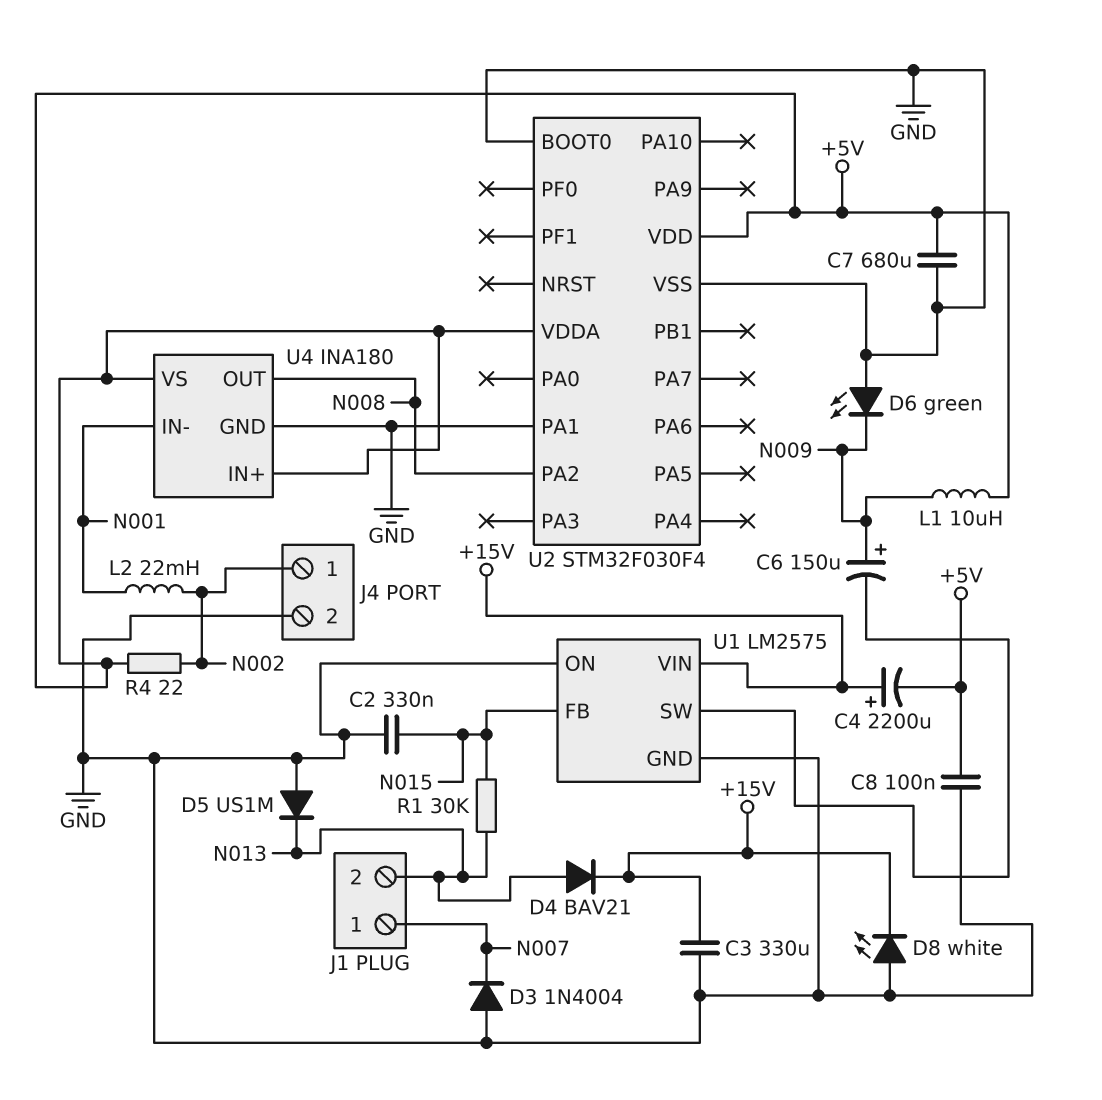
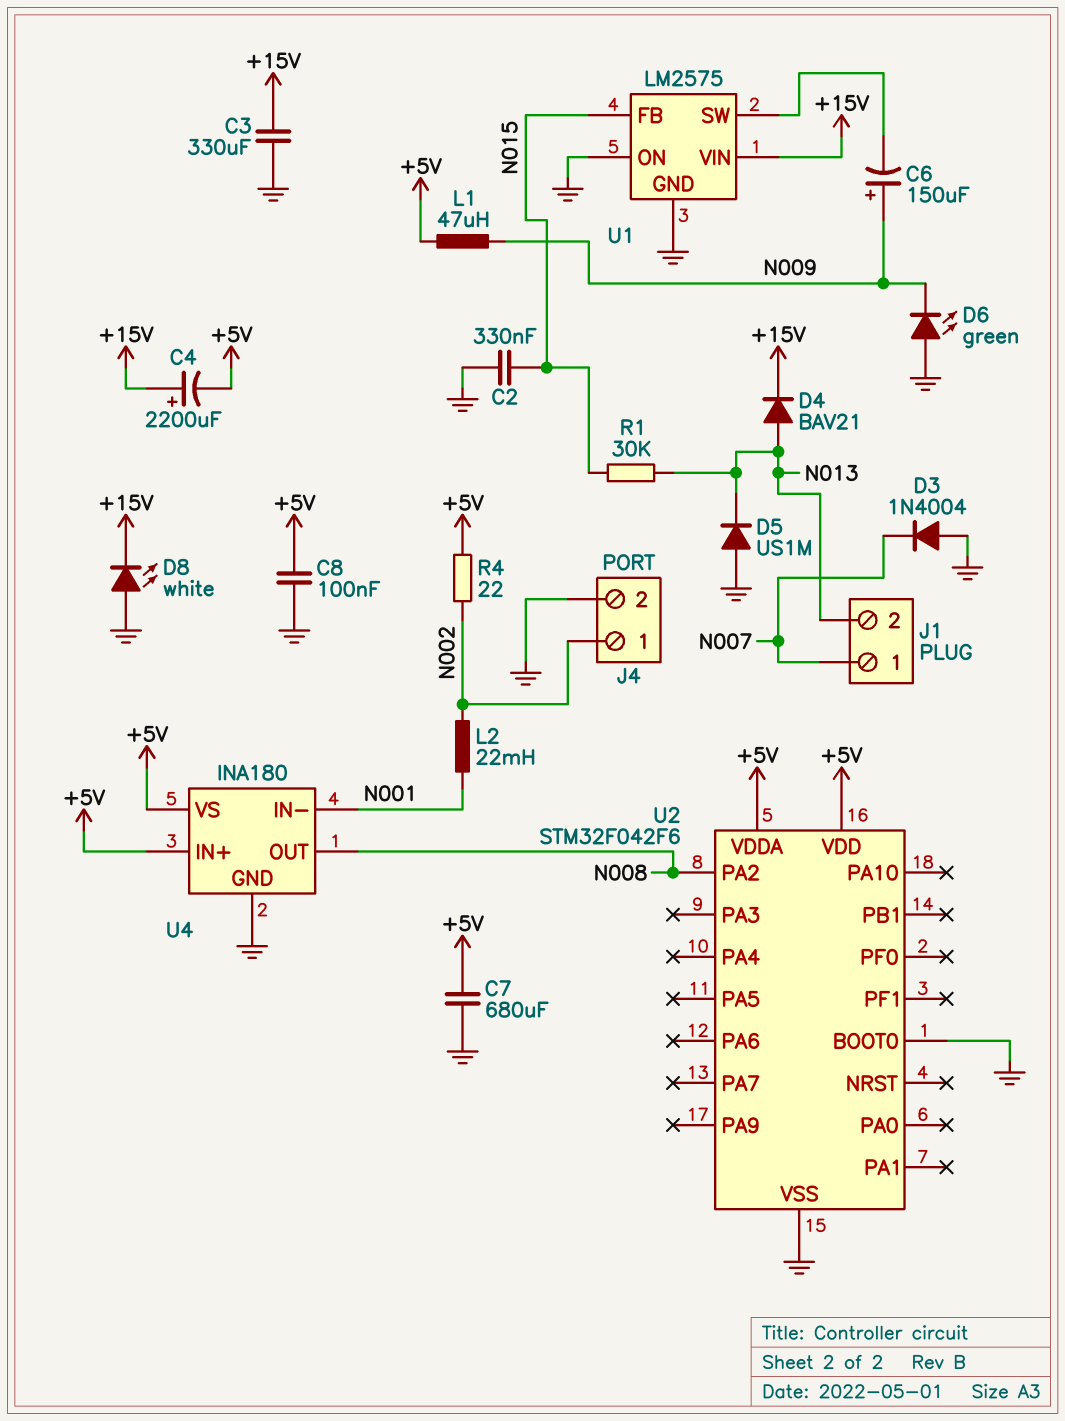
L1: 10uH (+5V, N009) -> 47uH (+5V, N009)
U2: STM32F030F4 -> STM32F042F6
U2 pin PA1: GND -> none

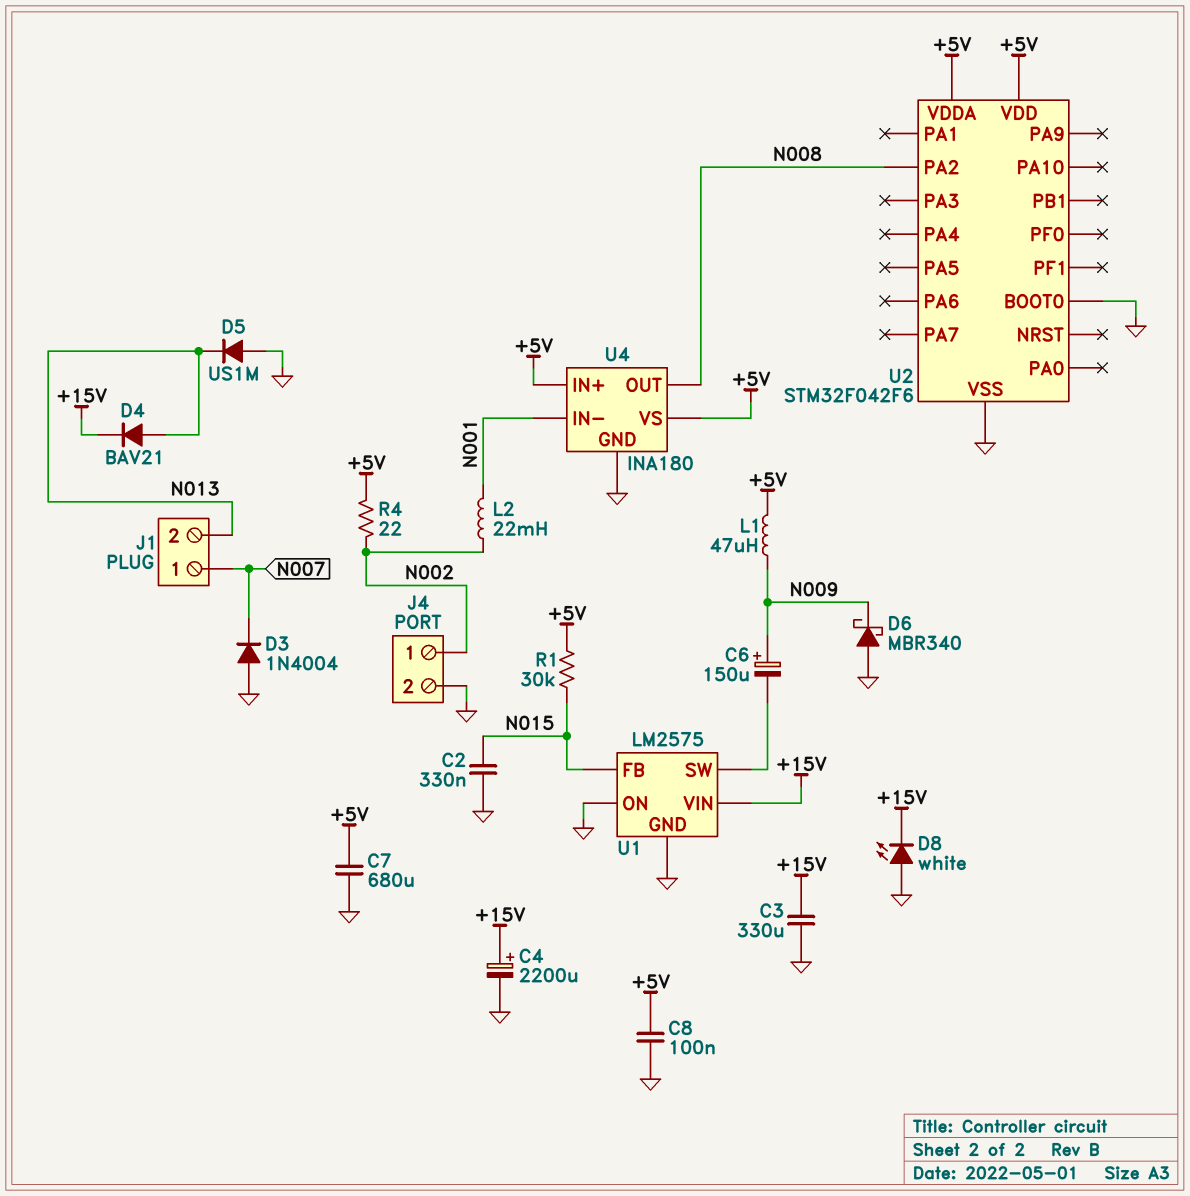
C4: 2200uF (plus +15V, minus +5V) -> 2200uF (plus +15V, minus GND)
D6: LED green (A GND, K N009) -> schottky MBR340 (A GND, K N009)
R1: 30k (N013, N015) -> 30k (+5V, N015)

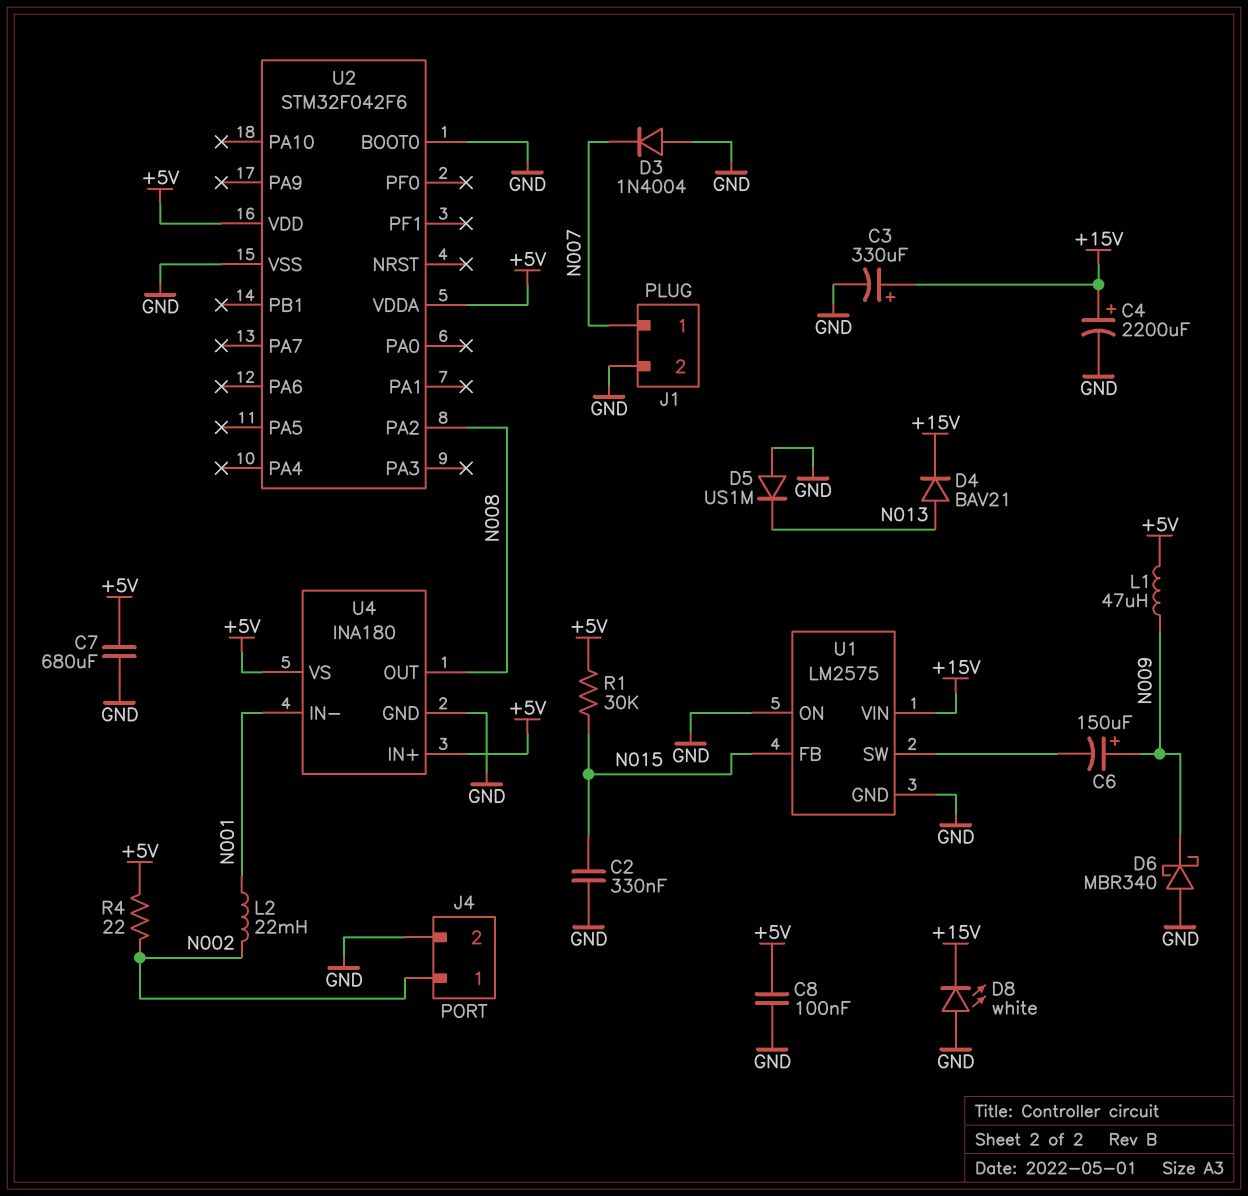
C3: 330uF (+15V, GND) -> 330uF (plus +15V, minus GND)
J1 pin 2: N013 -> GND

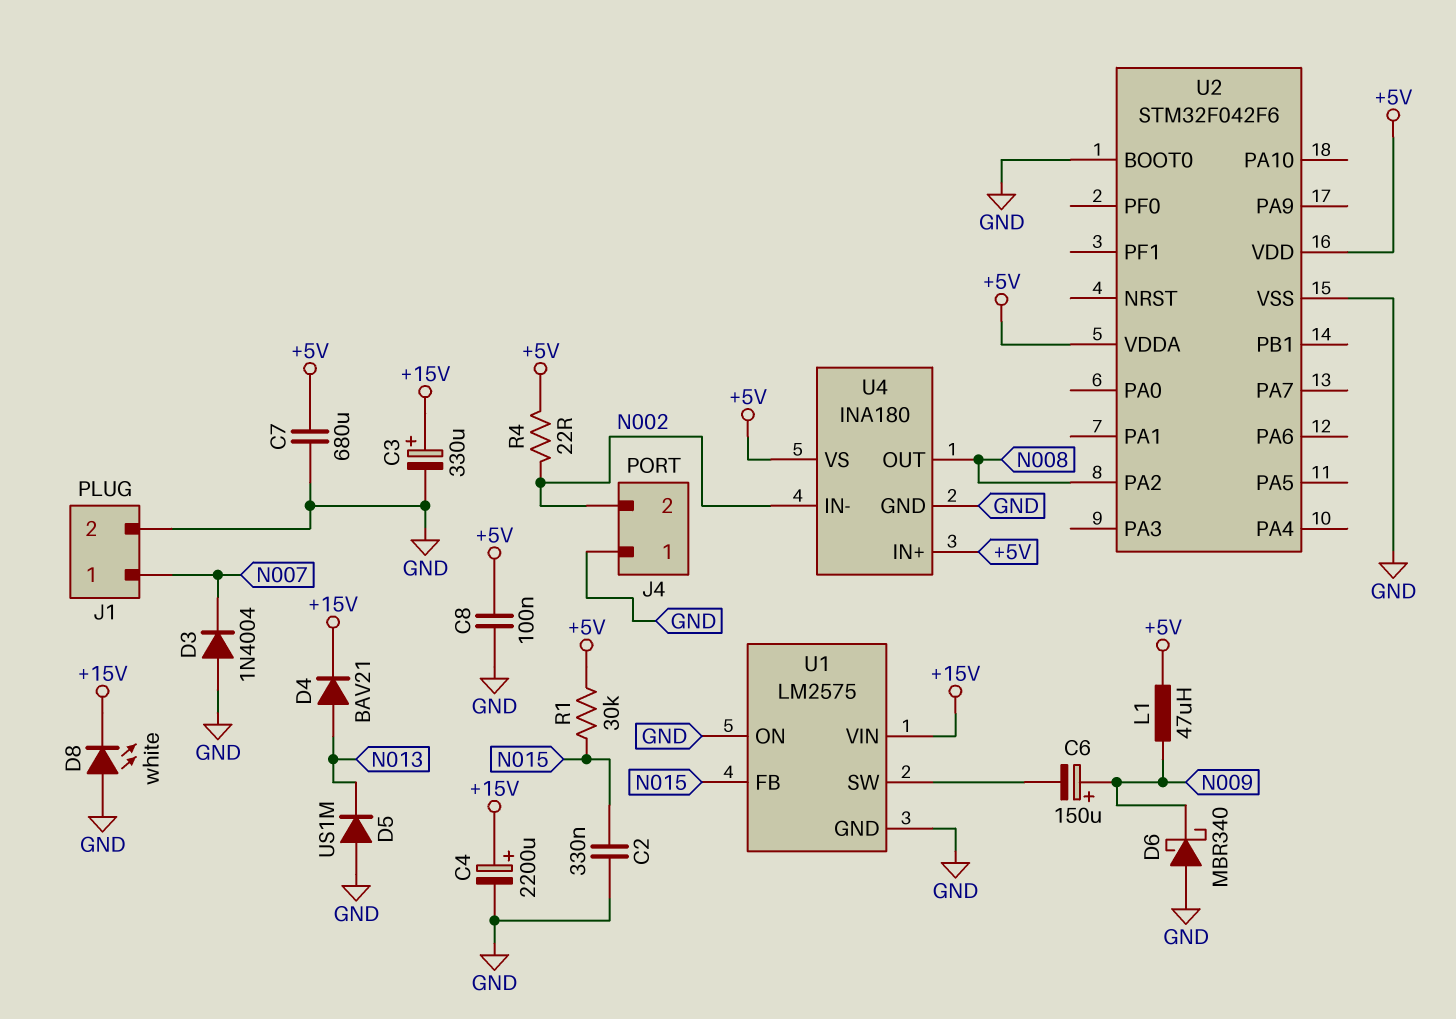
J4 pin 1: N002 -> GND
J4 pin 2: GND -> N002
L2: 22mH (N001, N002) -> none
U4 pin IN-: N001 -> N002

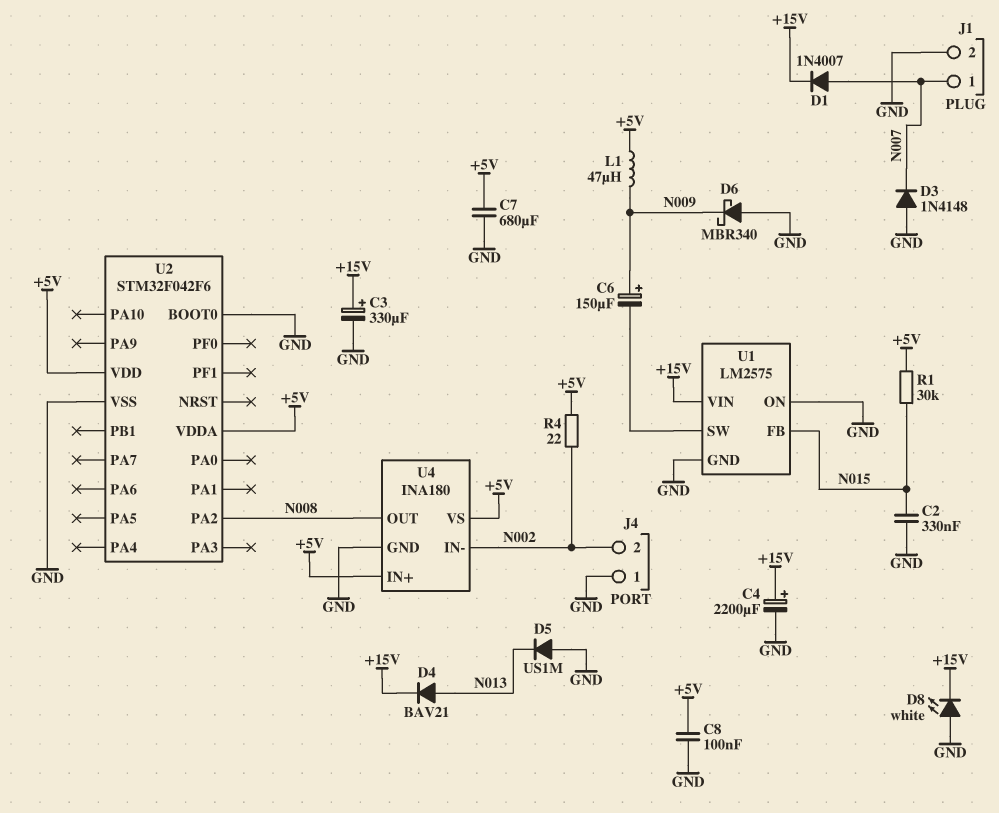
D1: none -> diode 1N4007 (A N007, K +15V)
D3: diode 1N4004 (A GND, K N007) -> diode 1N4148 (A GND, K N007)

